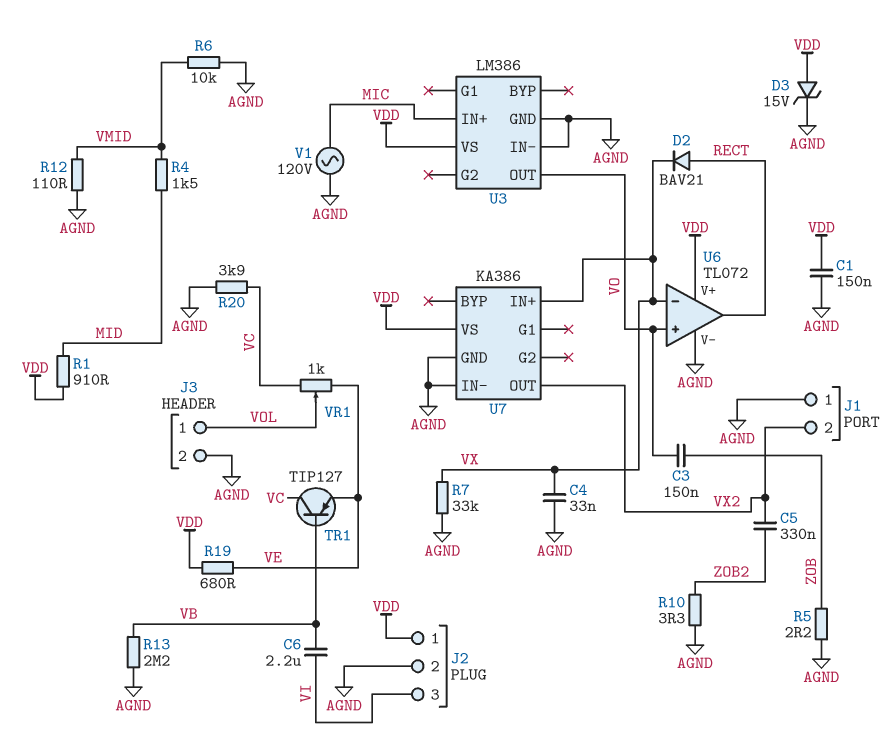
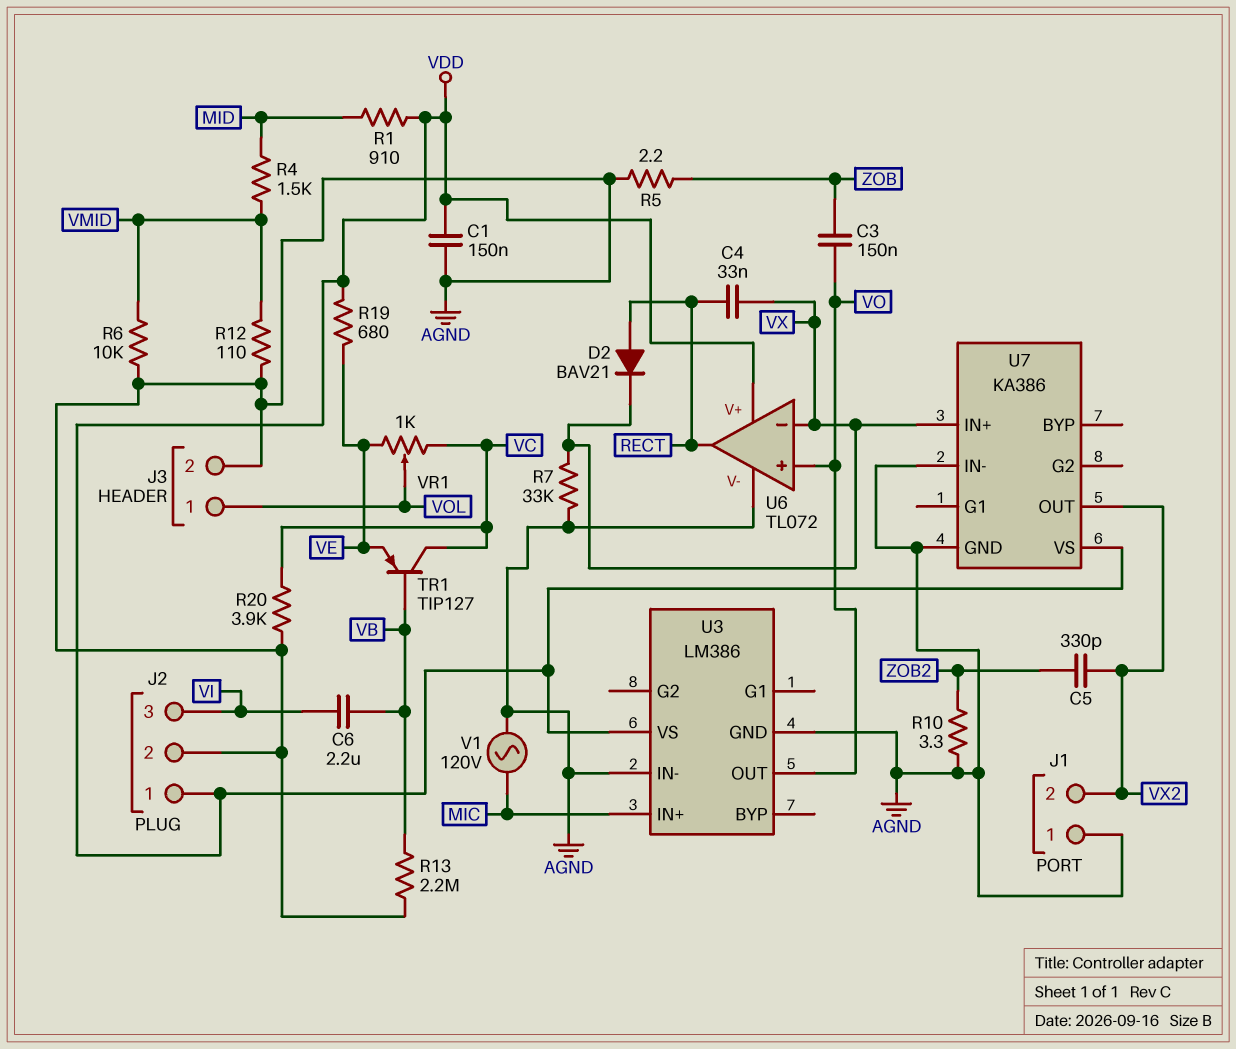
C4: 33nF (AGND, VX) -> 33nF (RECT, VX)
C5: 330nF (VX2, ZOB2) -> 330pF (VX2, ZOB2)
D3: zener 15V (A VDD, K AGND) -> none

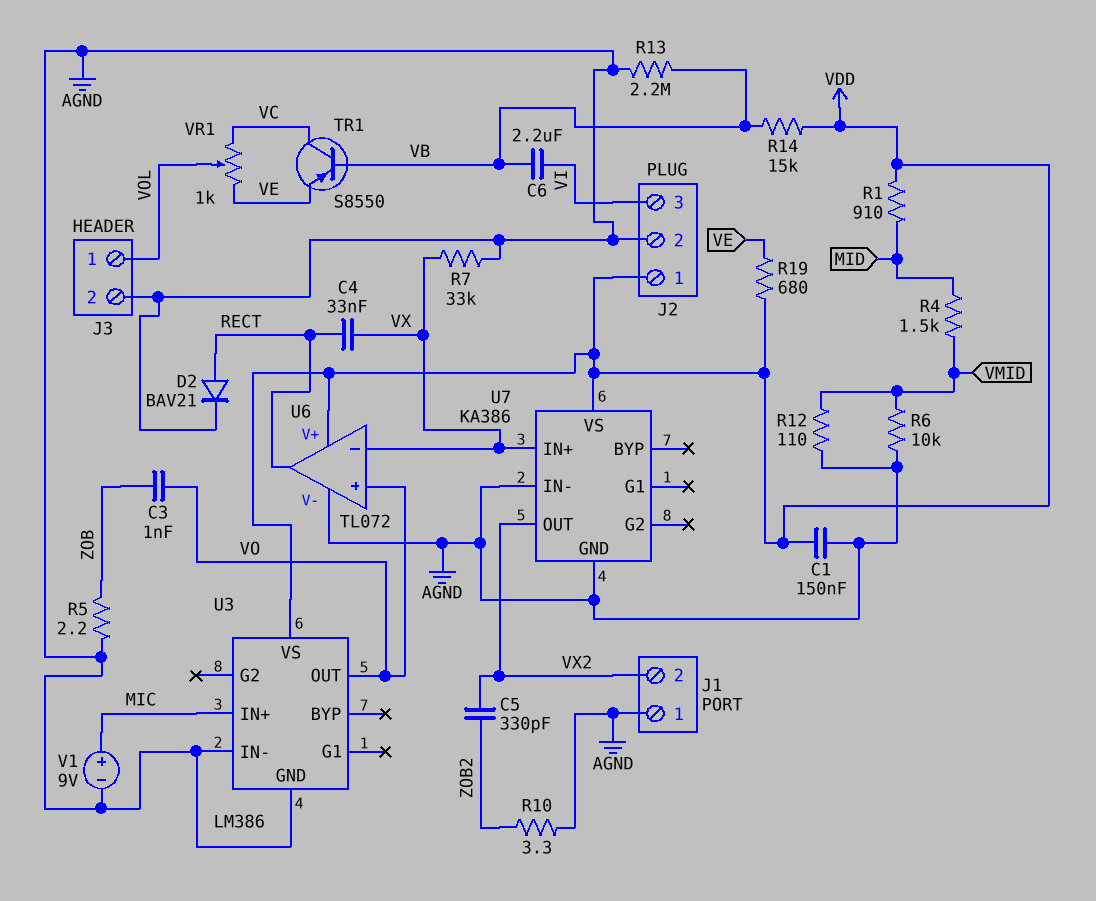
C3: 150nF (VO, ZOB) -> 1nF (VO, ZOB)
D2: diode BAV21 (A RECT, K VX) -> diode BAV21 (A RECT, K AGND)
R14: none -> 15k (VB, VDD)
R20: 3.9k (AGND, VC) -> none
TR1: PNP TIP127 (B VB, C VC, E VE) -> PNP S8550 (B VB, C VC, E VE)
V1: AC 120V (AGND, MIC) -> 9V (plus MIC, minus AGND)

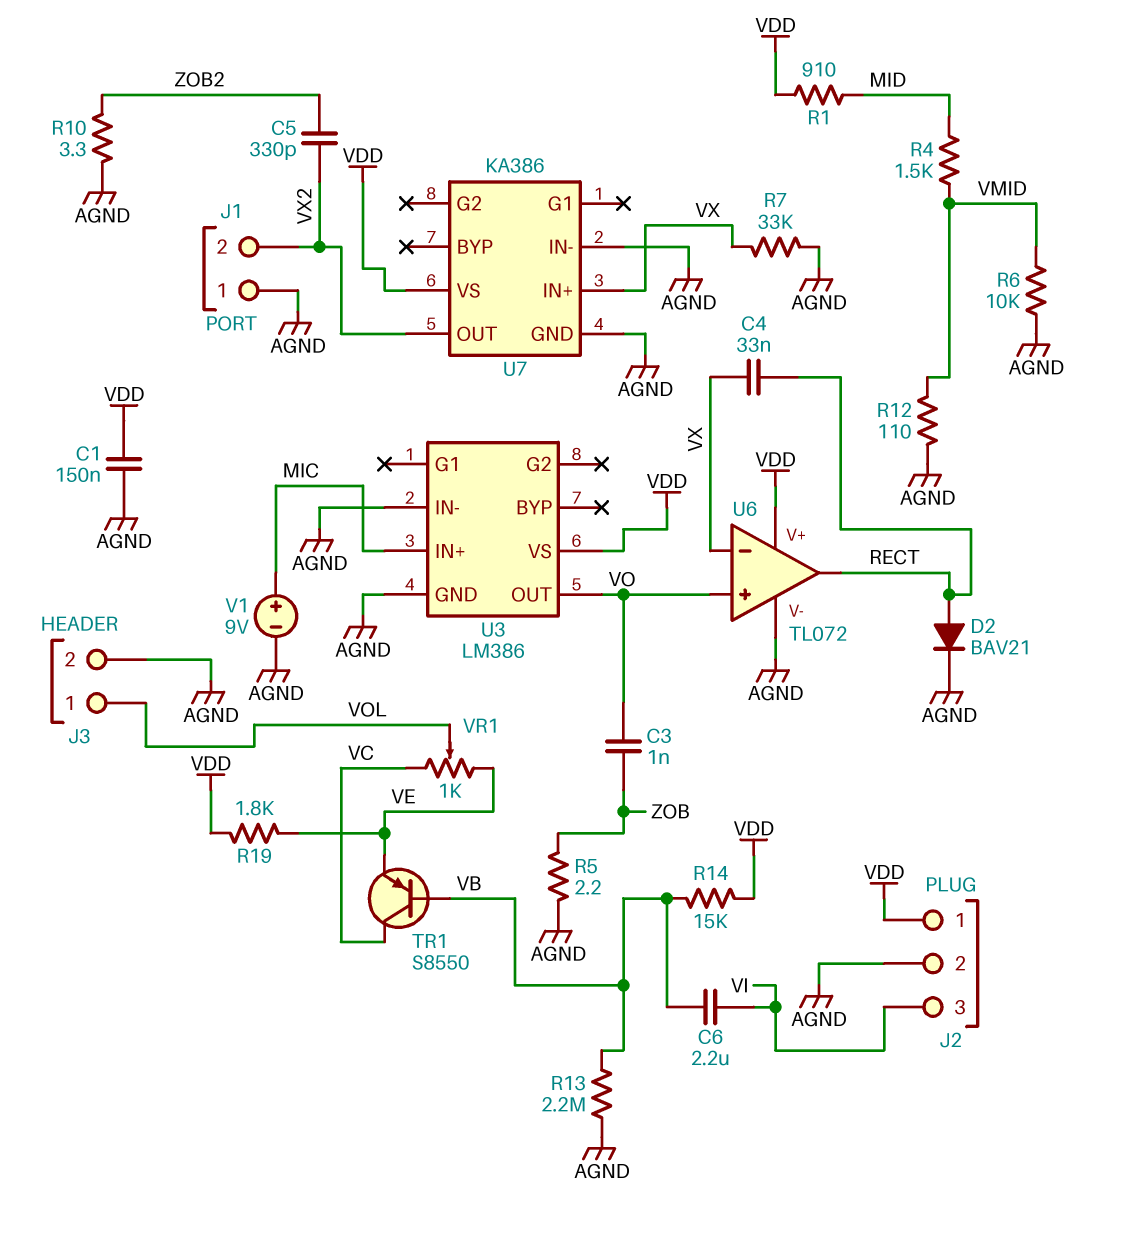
R19: 680 (VDD, VE) -> 1.8k (VDD, VE)

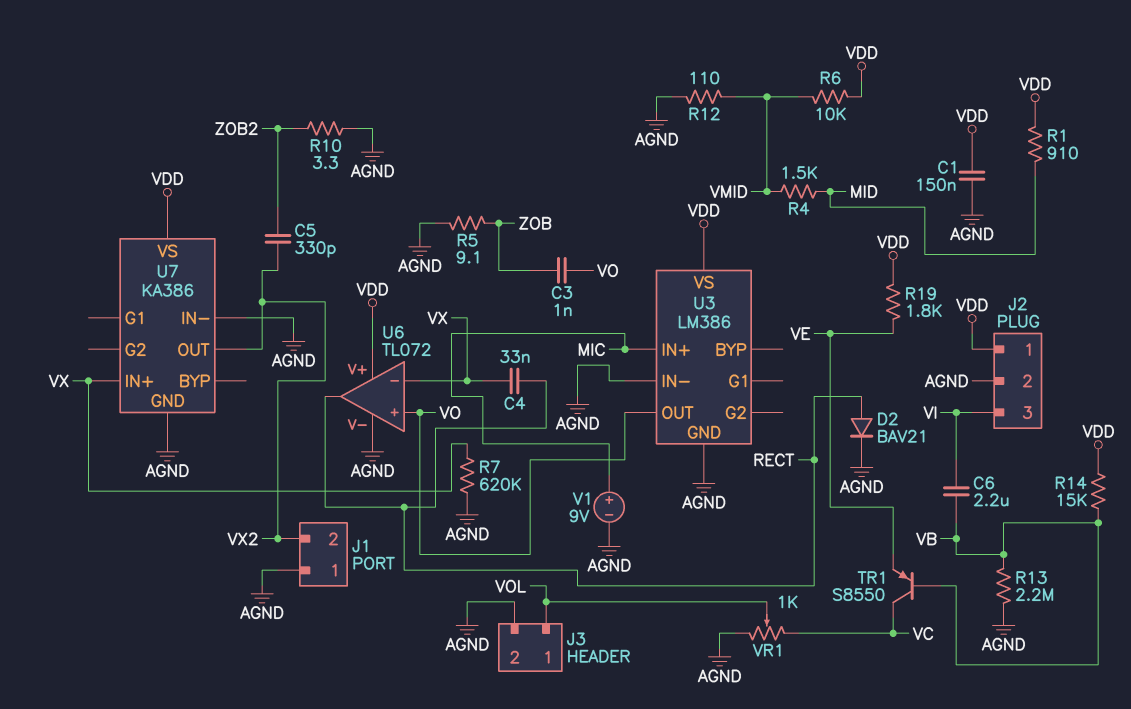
R5: 2.2 (AGND, ZOB) -> 9.1 (AGND, ZOB)
R6: 10k (AGND, VMID) -> 10k (VDD, VMID)
R7: 33k (AGND, VX) -> 620k (AGND, VX)
VR1: 1k (VC, VE, wiper VOL) -> 1k (AGND, VC, wiper VOL)

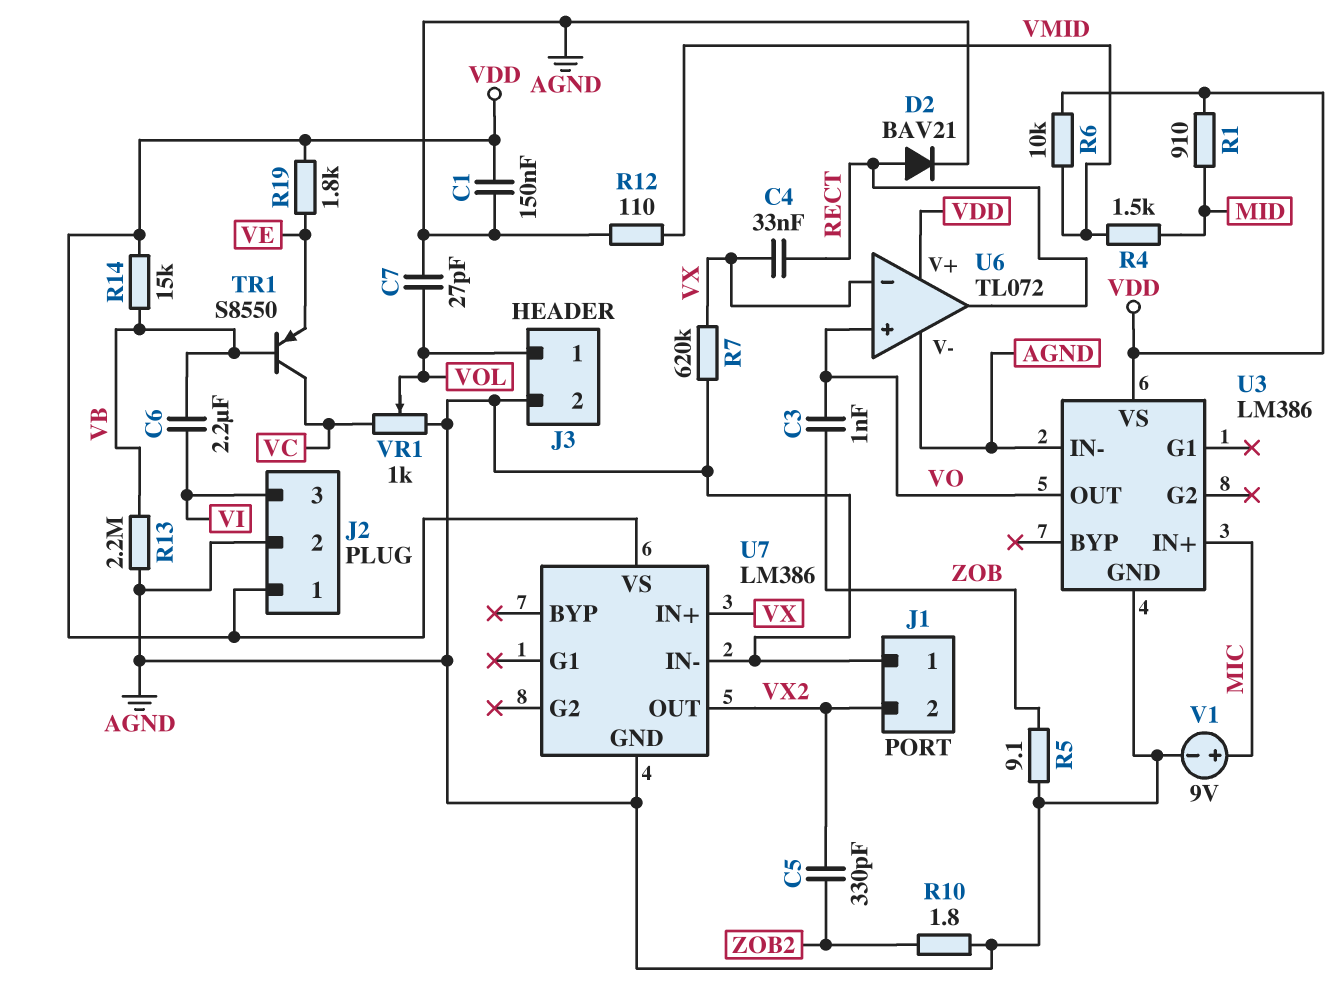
C7: none -> 27pF (AGND, VOL)
R10: 3.3 (AGND, ZOB2) -> 1.8 (AGND, ZOB2)
U7: KA386 -> LM386

